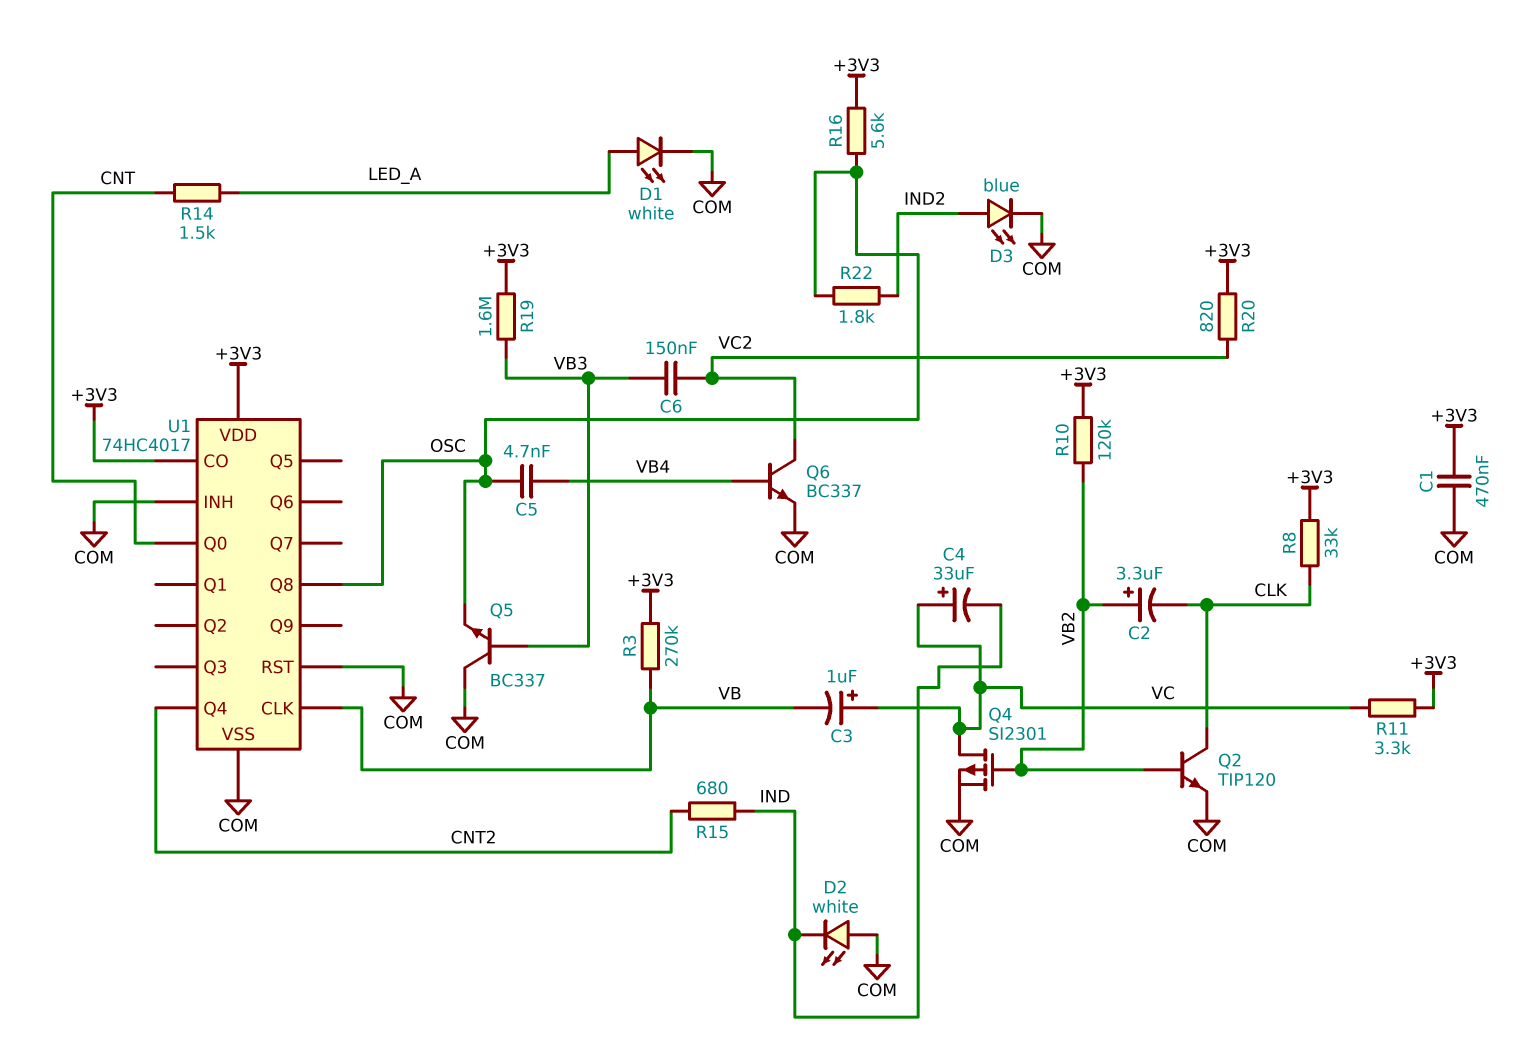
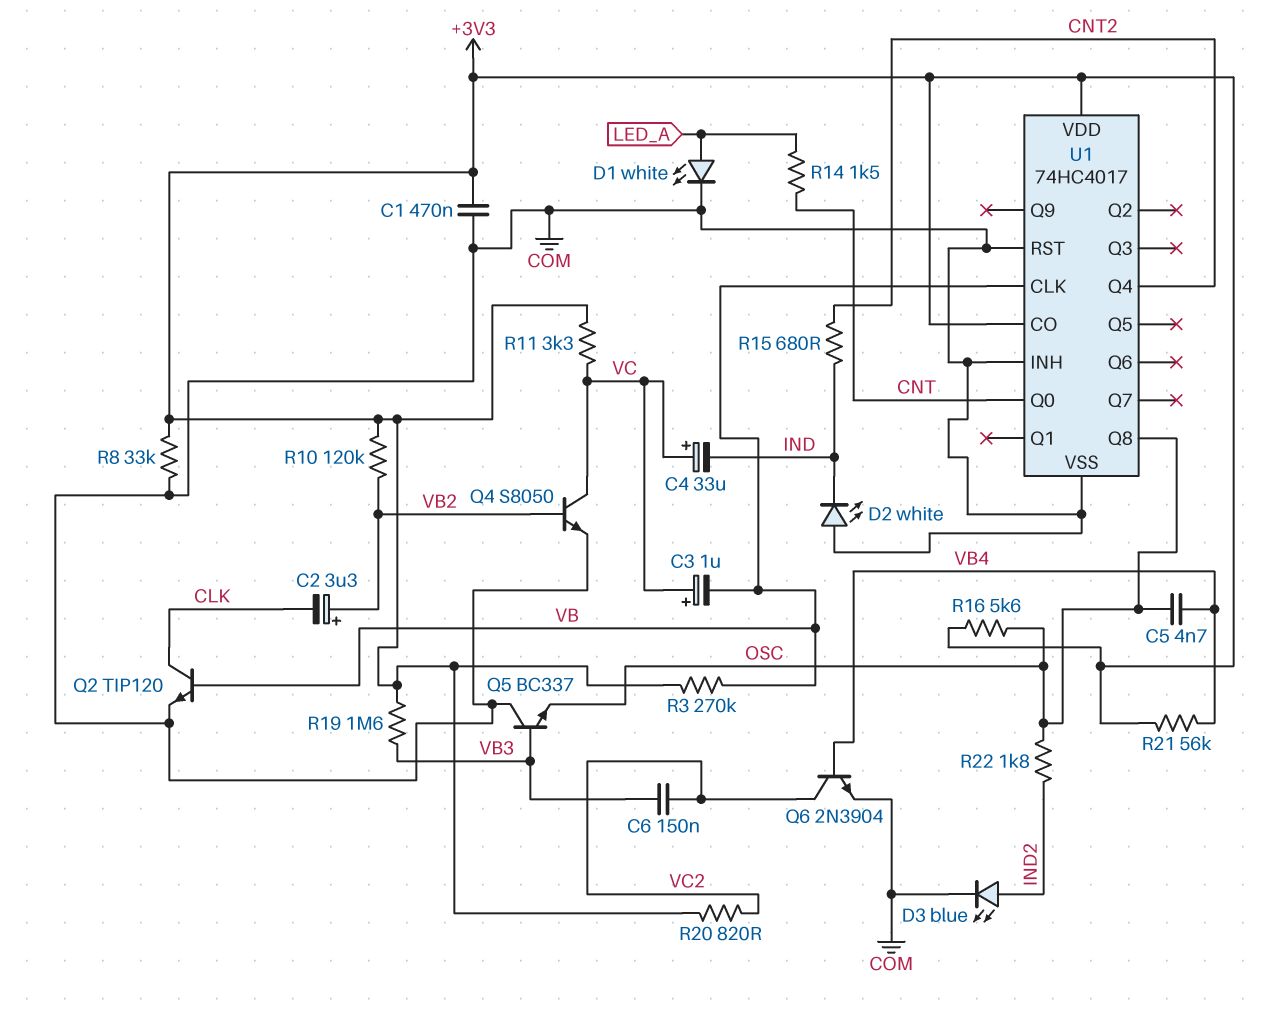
Q2: NPN TIP120 (B VB2, C CLK, E COM) -> NPN TIP120 (B VB, C CLK, E COM)
Q4: PMOS SI2301 (G VB2, D VC, S COM) -> NPN S8050 (B VB2, C VC, E COM)
Q6: NPN BC337 (B VB4, C VC2, E COM) -> NPN 2N3904 (B VB4, C VC2, E COM)
R8: 33k (+3V3, CLK) -> 33k (+3V3, COM)
R21: none -> 56k (+3V3, VB4)

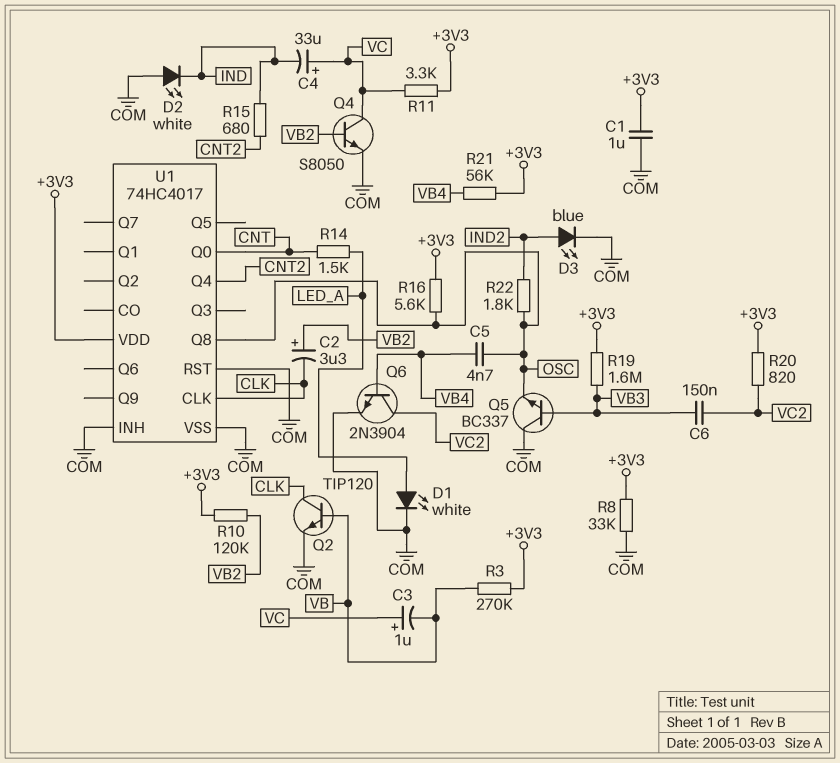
C1: 470nF (+3V3, COM) -> 1uF (+3V3, COM)
U1 pin CLK: VB -> CLK
U1 pin CO: +3V3 -> none

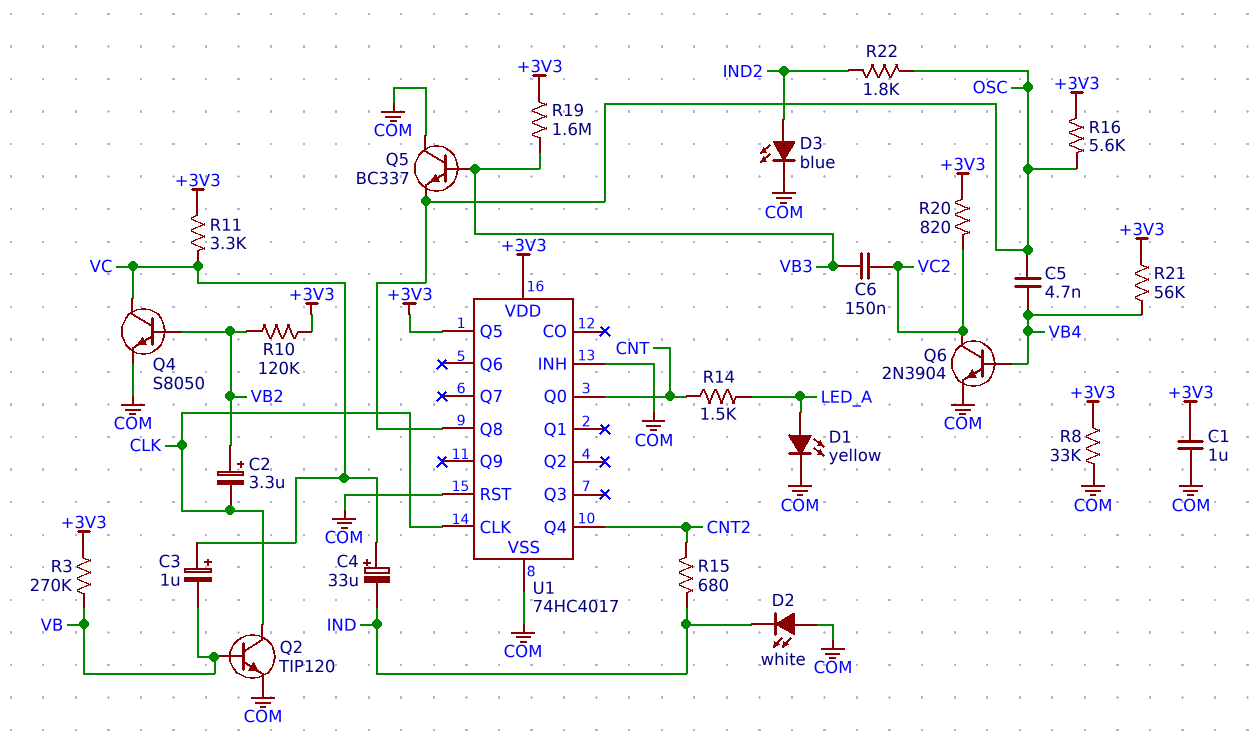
D1: LED white (A LED_A, K COM) -> LED yellow (A LED_A, K COM)
U1 pin Q5: none -> +3V3

